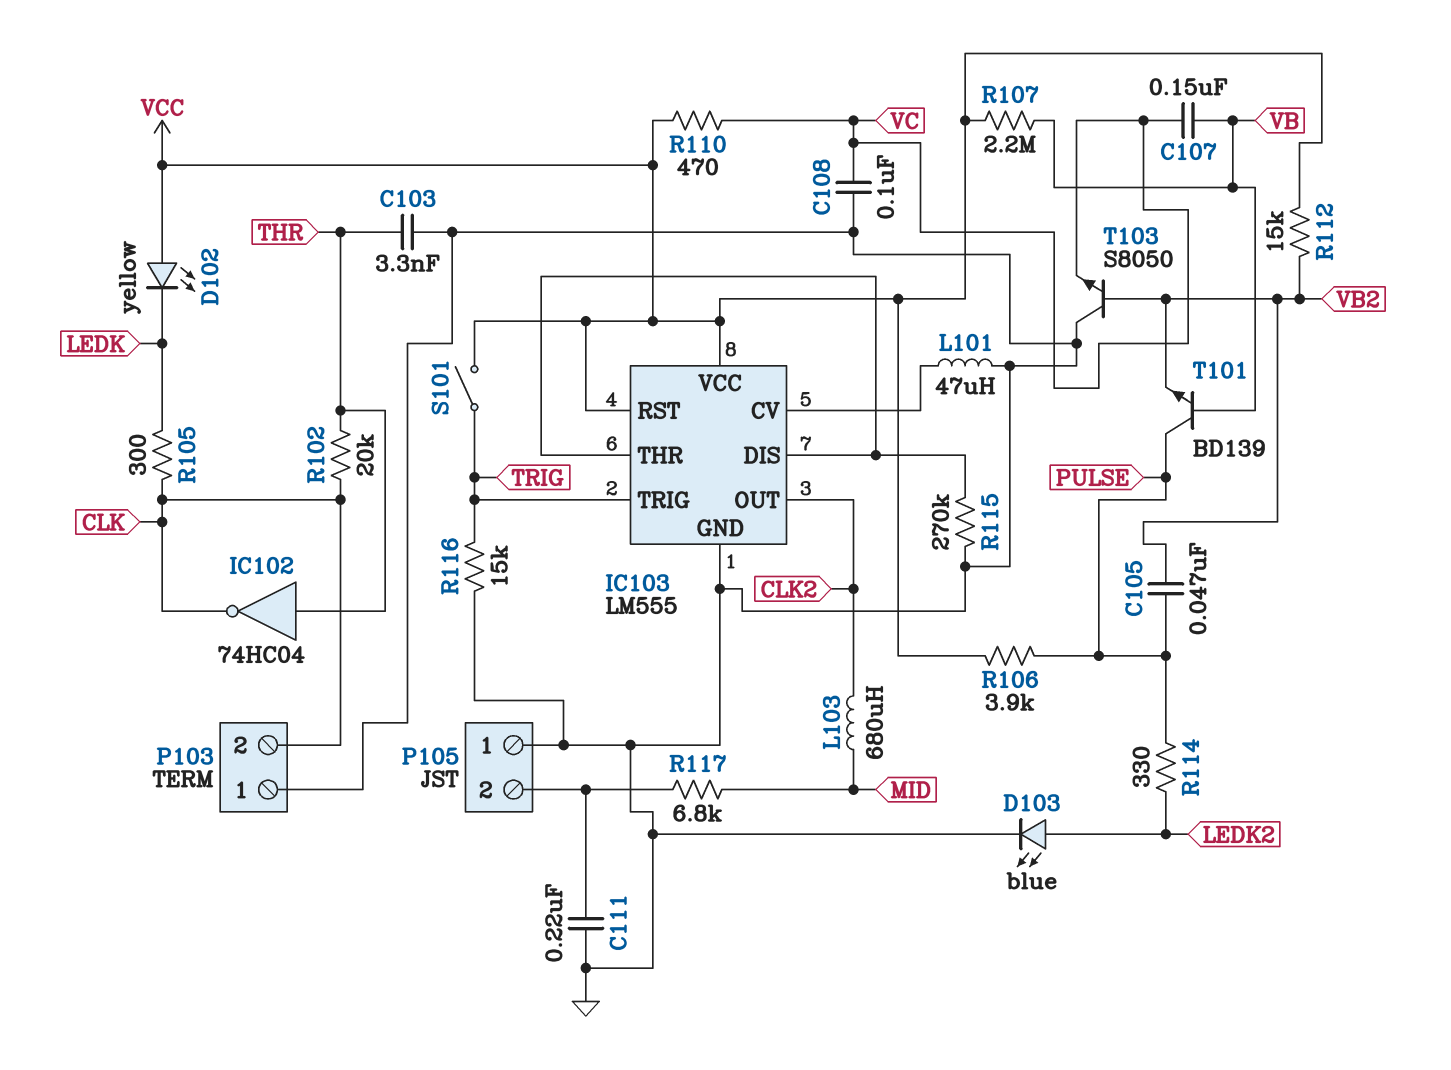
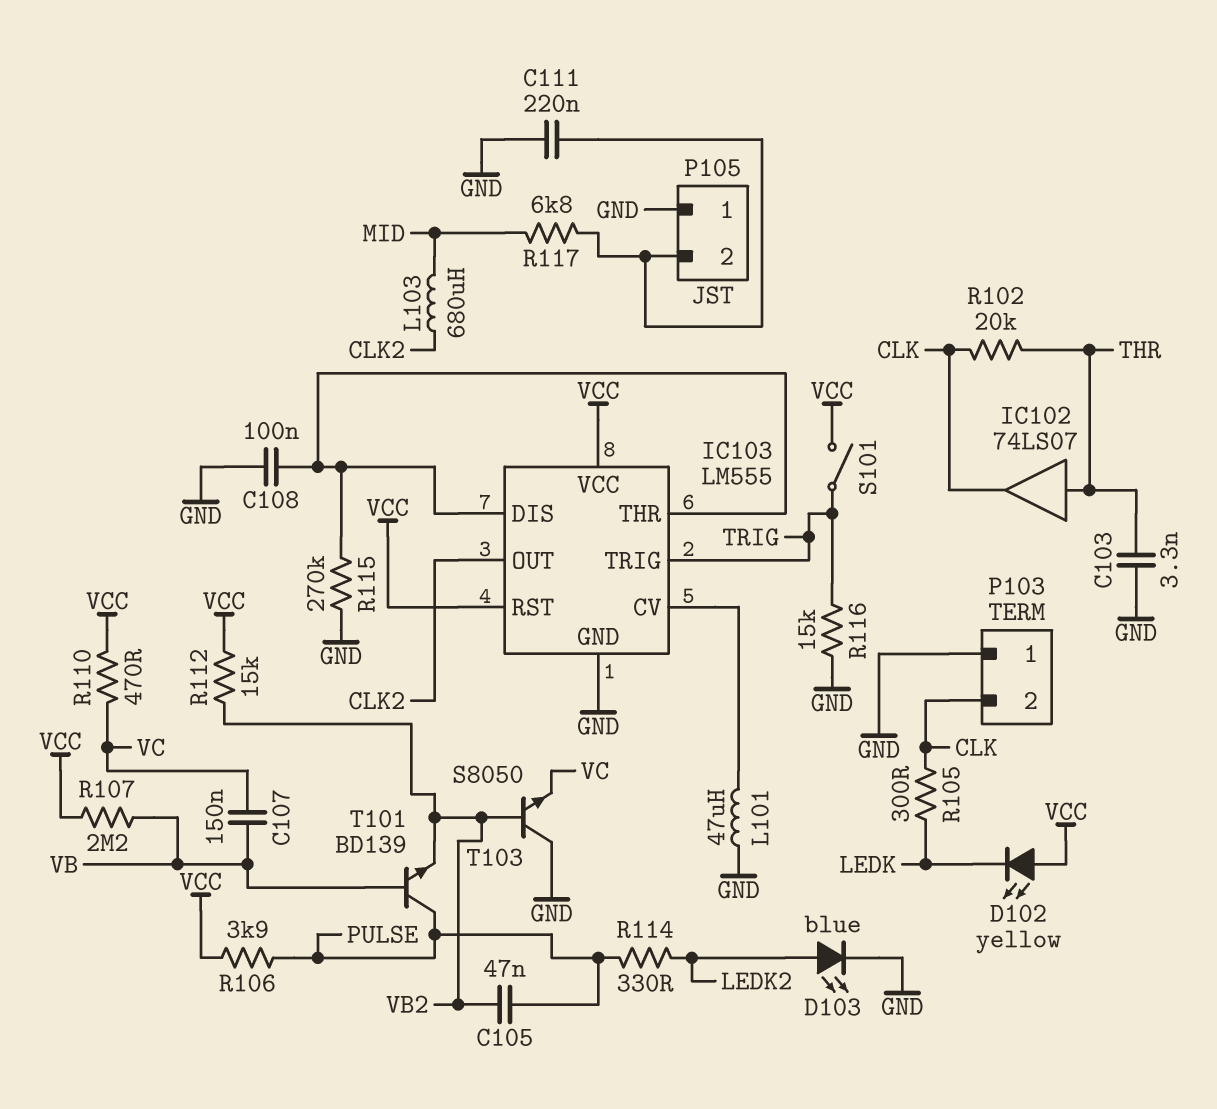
C108: 100nF (GND, VC) -> 100nF (GND, IC103/DIS)
IC102: NOT 74HC04 (in THR, out CLK) -> buffer 74LS07 (in THR, out CLK)

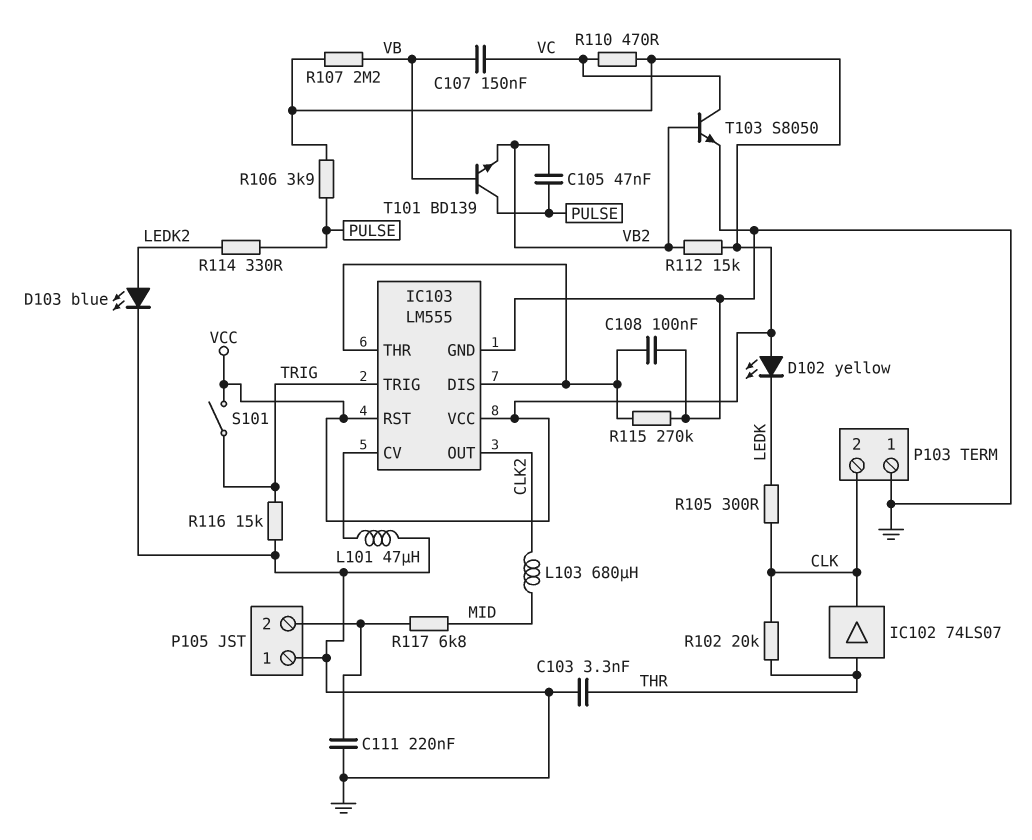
T103: NPN S8050 (B VB2, C GND, E VC) -> NPN S8050 (B VB2, C VC, E GND)

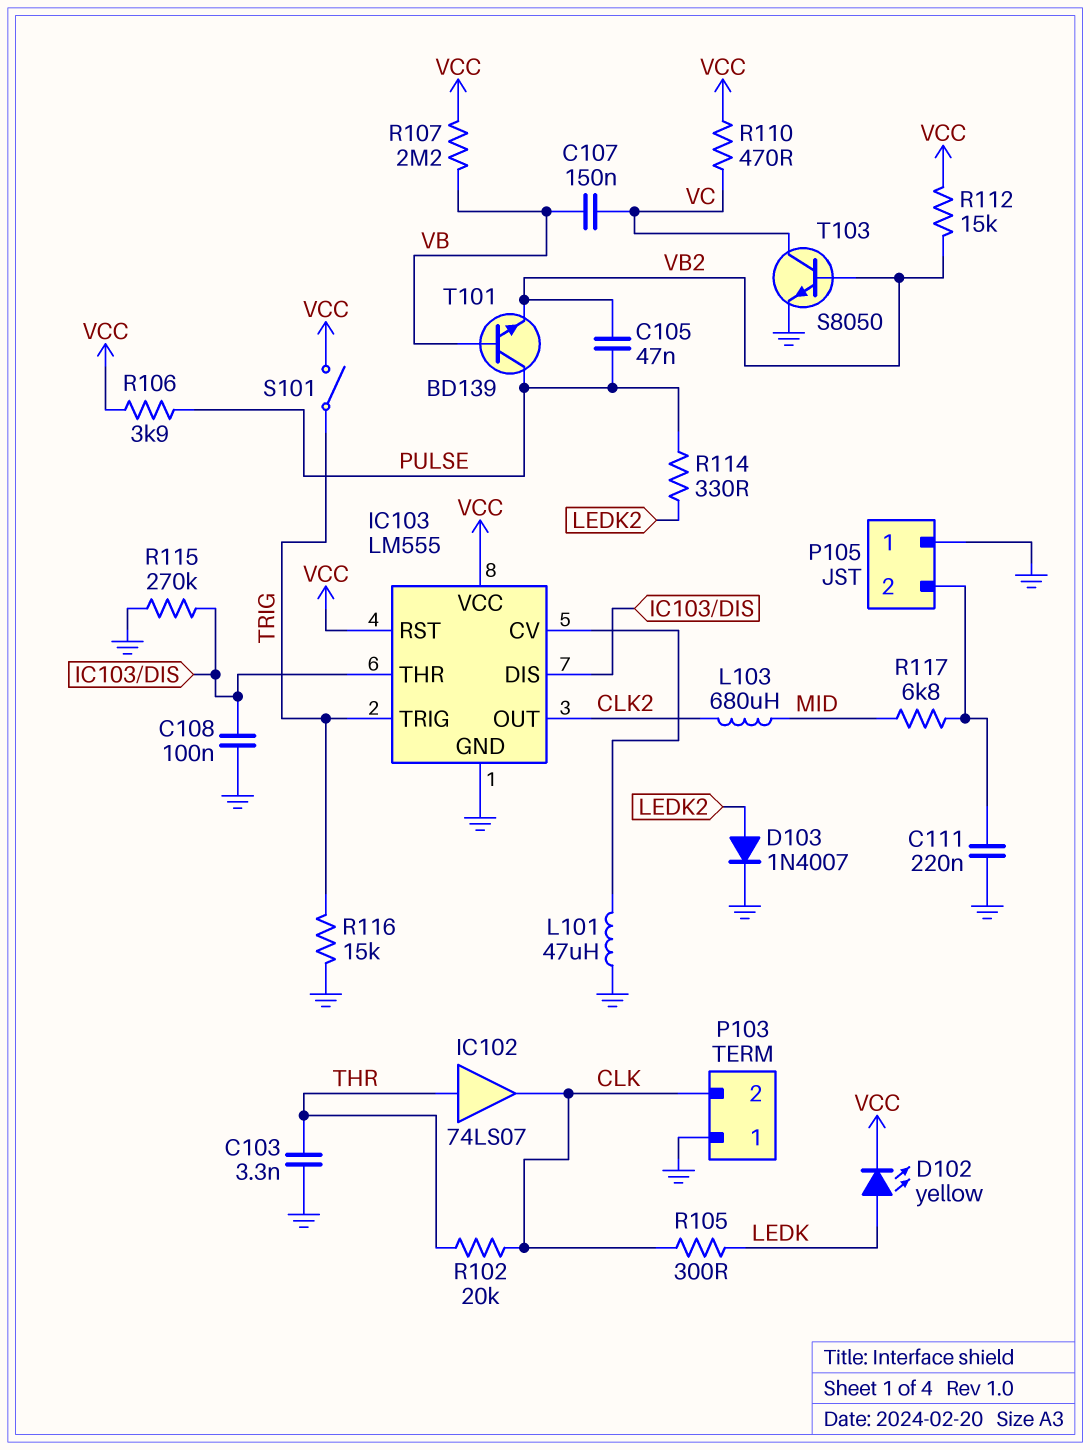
D102: LED yellow (A VCC, K LEDK) -> LED yellow (A LEDK, K VCC)
D103: LED blue (A LEDK2, K GND) -> diode 1N4007 (A LEDK2, K GND)

